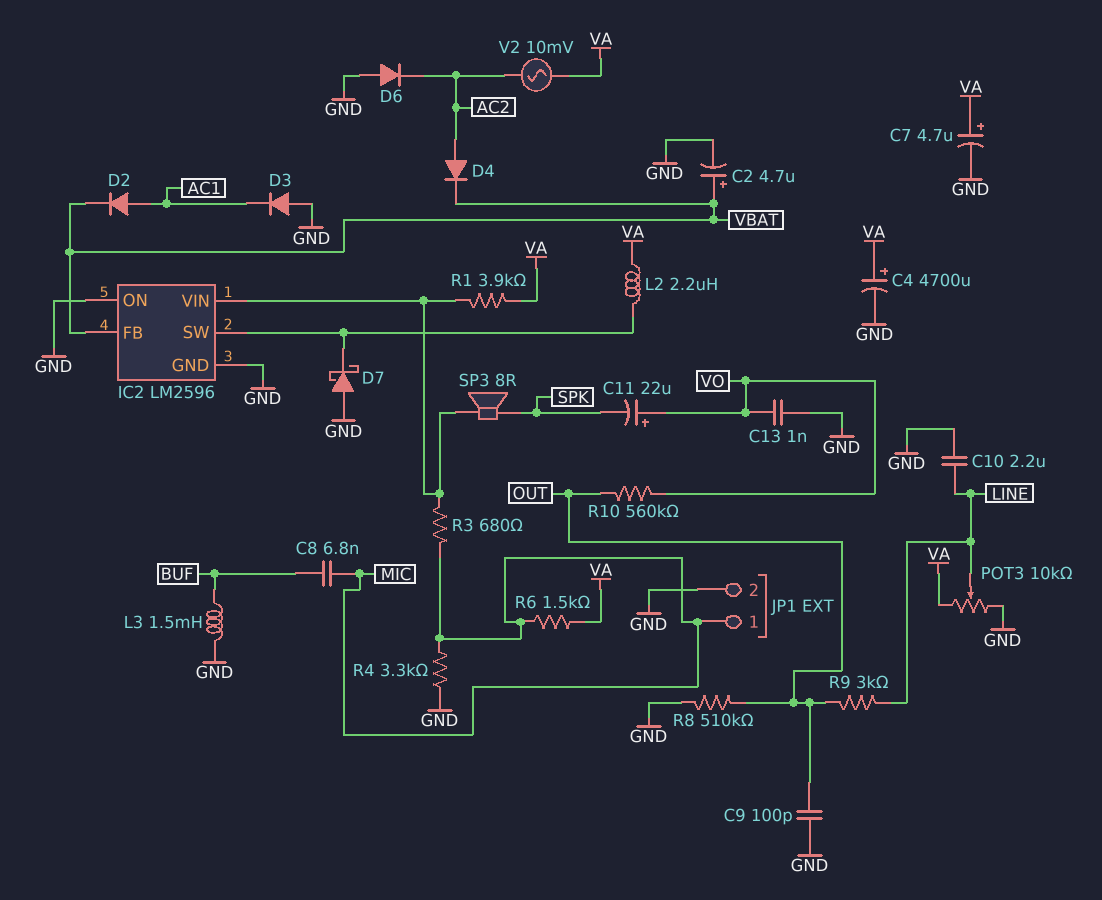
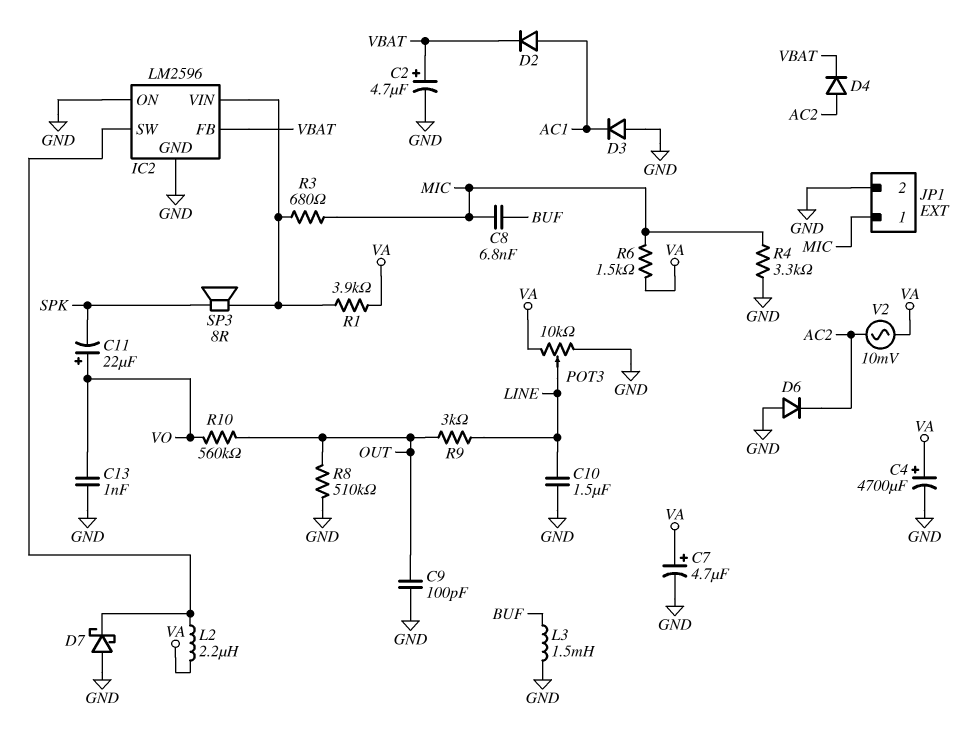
C10: 2.2uF (GND, LINE) -> 1.5uF (GND, LINE)

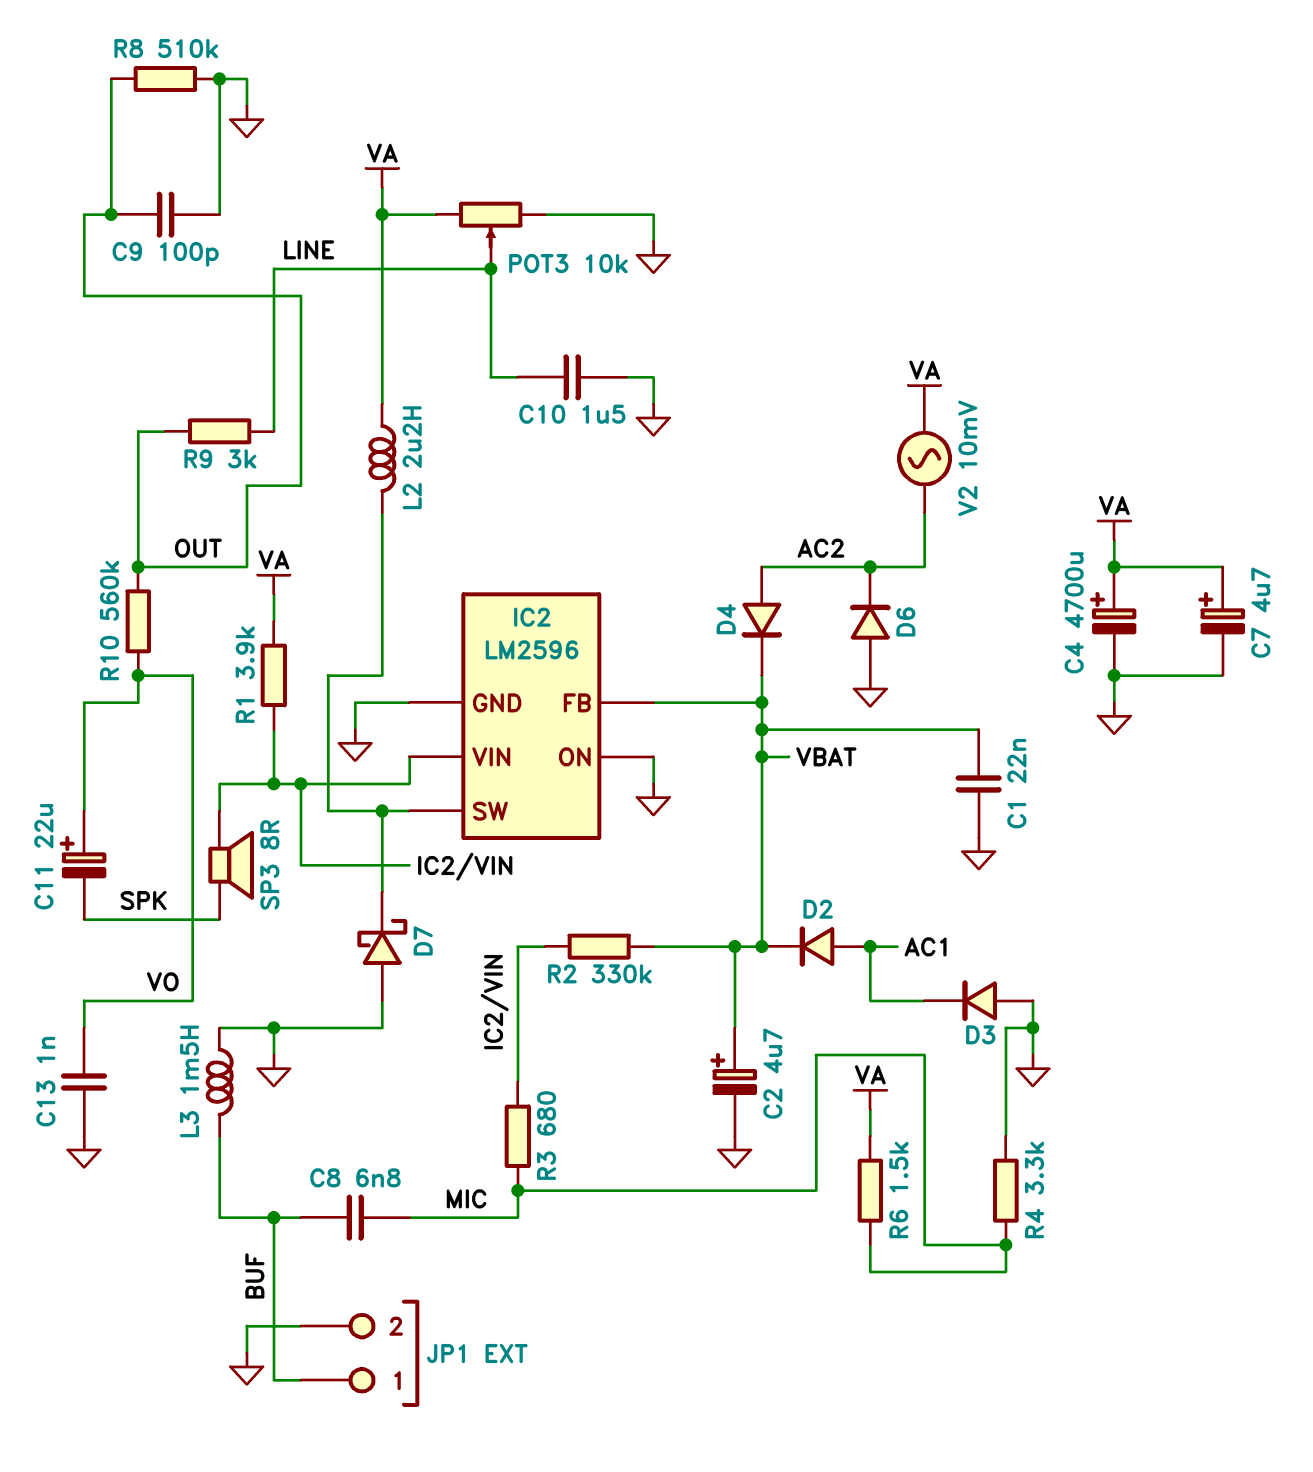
C1: none -> 22nF (GND, VBAT)
JP1 pin 1: MIC -> BUF
R2: none -> 330k (IC2/VIN, VBAT)

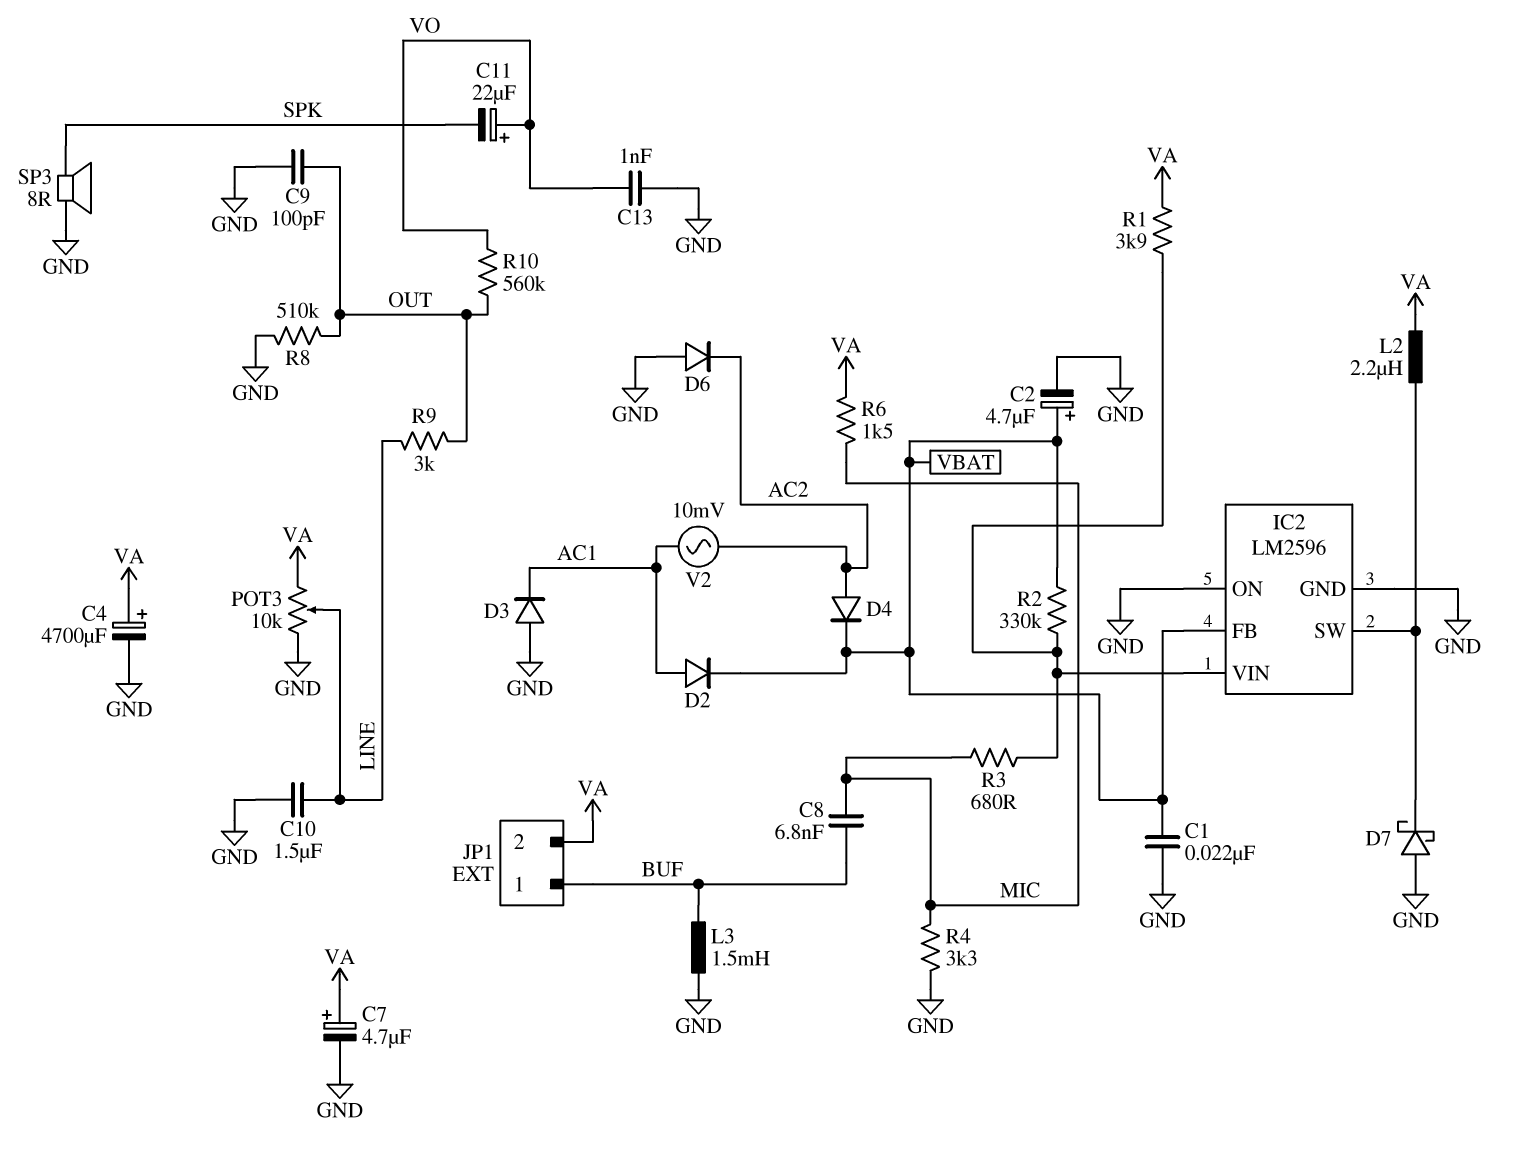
JP1 pin 2: GND -> VA
SP3: speaker 8R (IC2/VIN, SPK) -> speaker 8R (GND, SPK)
V2: AC 10mV (AC2, VA) -> AC 10mV (AC1, AC2)

